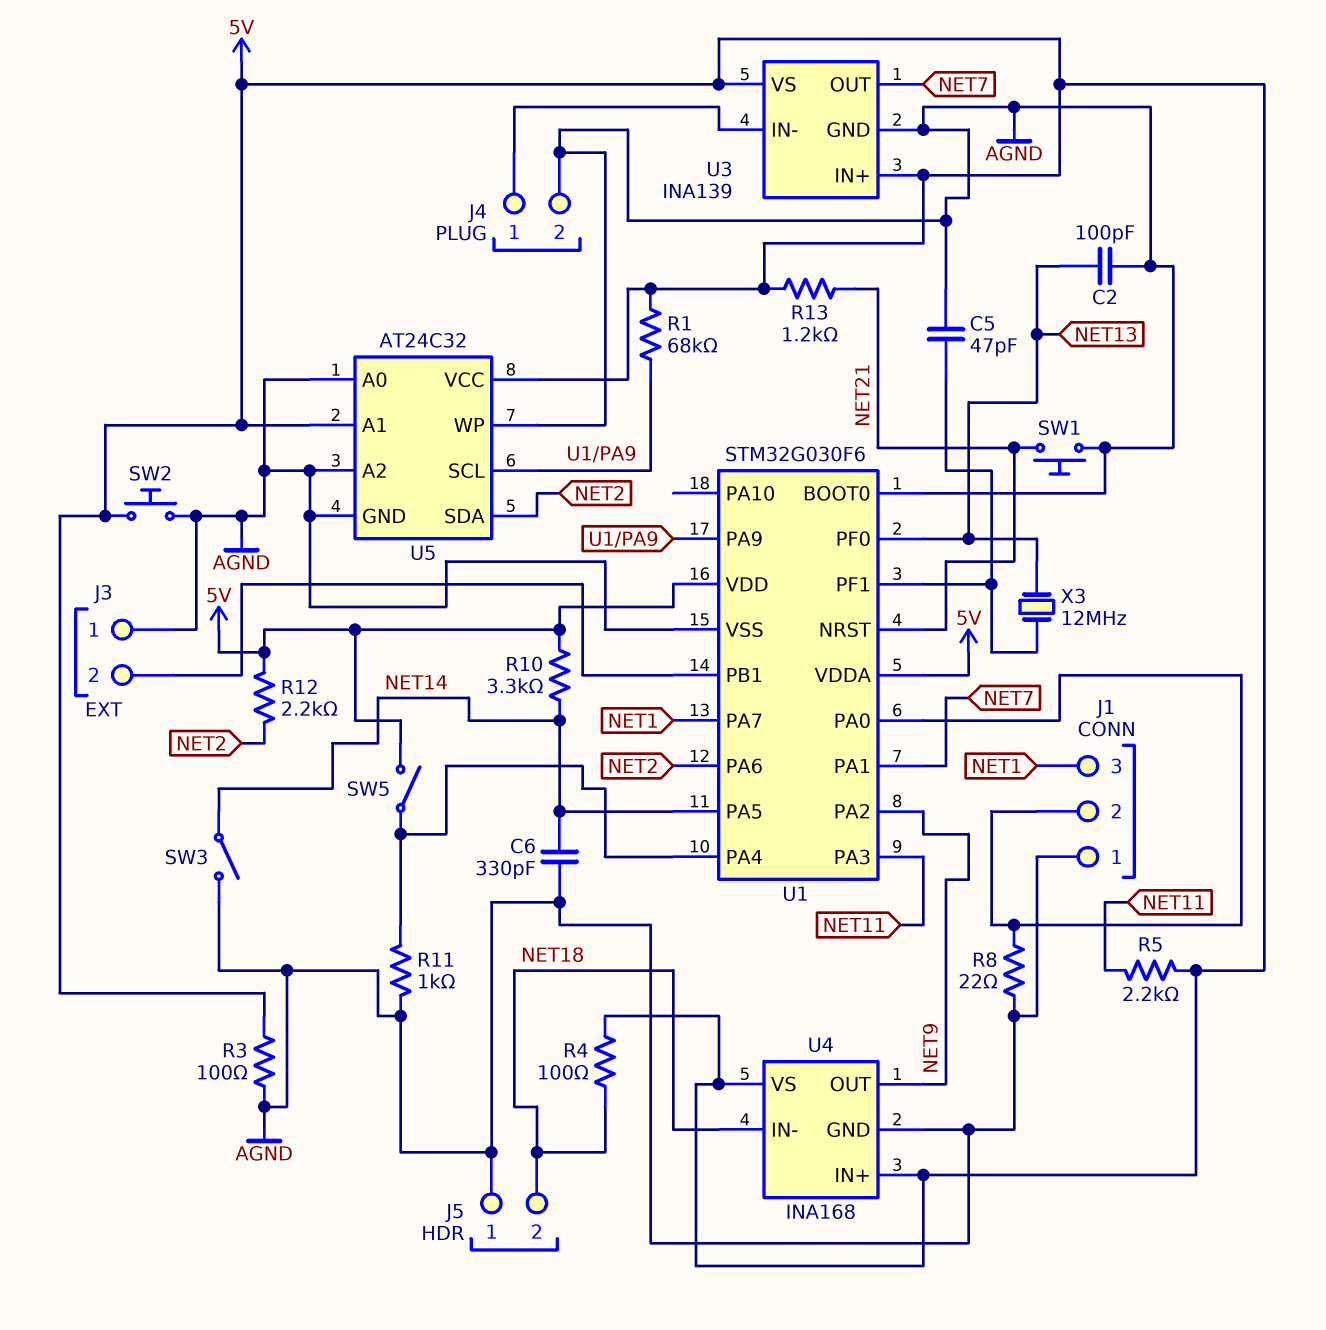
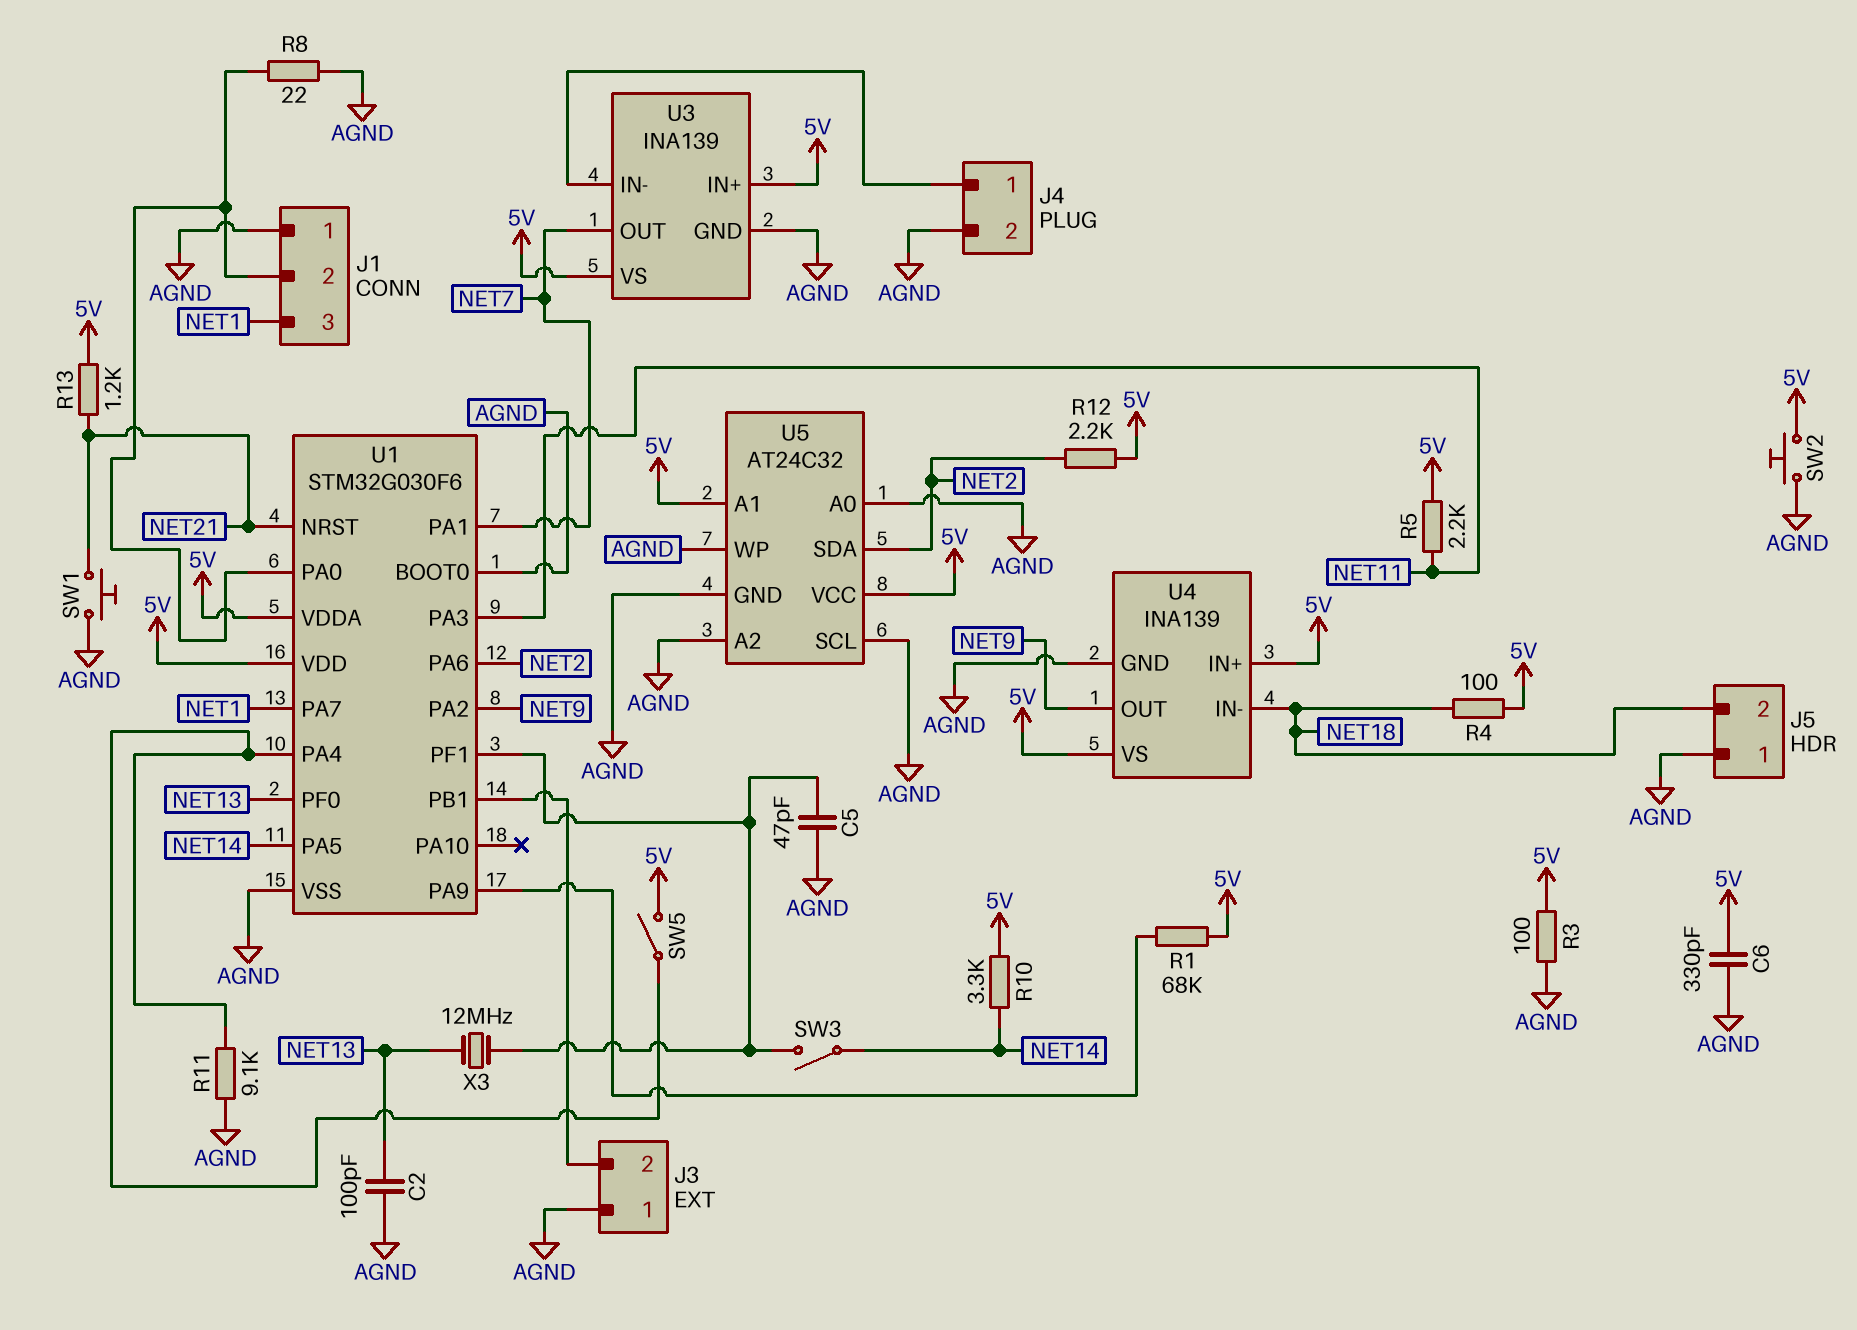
C6: 330pF (AGND, NET14) -> 330pF (5V, AGND)
R11: 1k (AGND, U1/PA4) -> 9.1k (AGND, U1/PA4)
SW3: switch (AGND, NET14) -> switch (NET14, U1/PF1)
U4: INA168 -> INA139
U5 pin SCL: U1/PA9 -> AGND

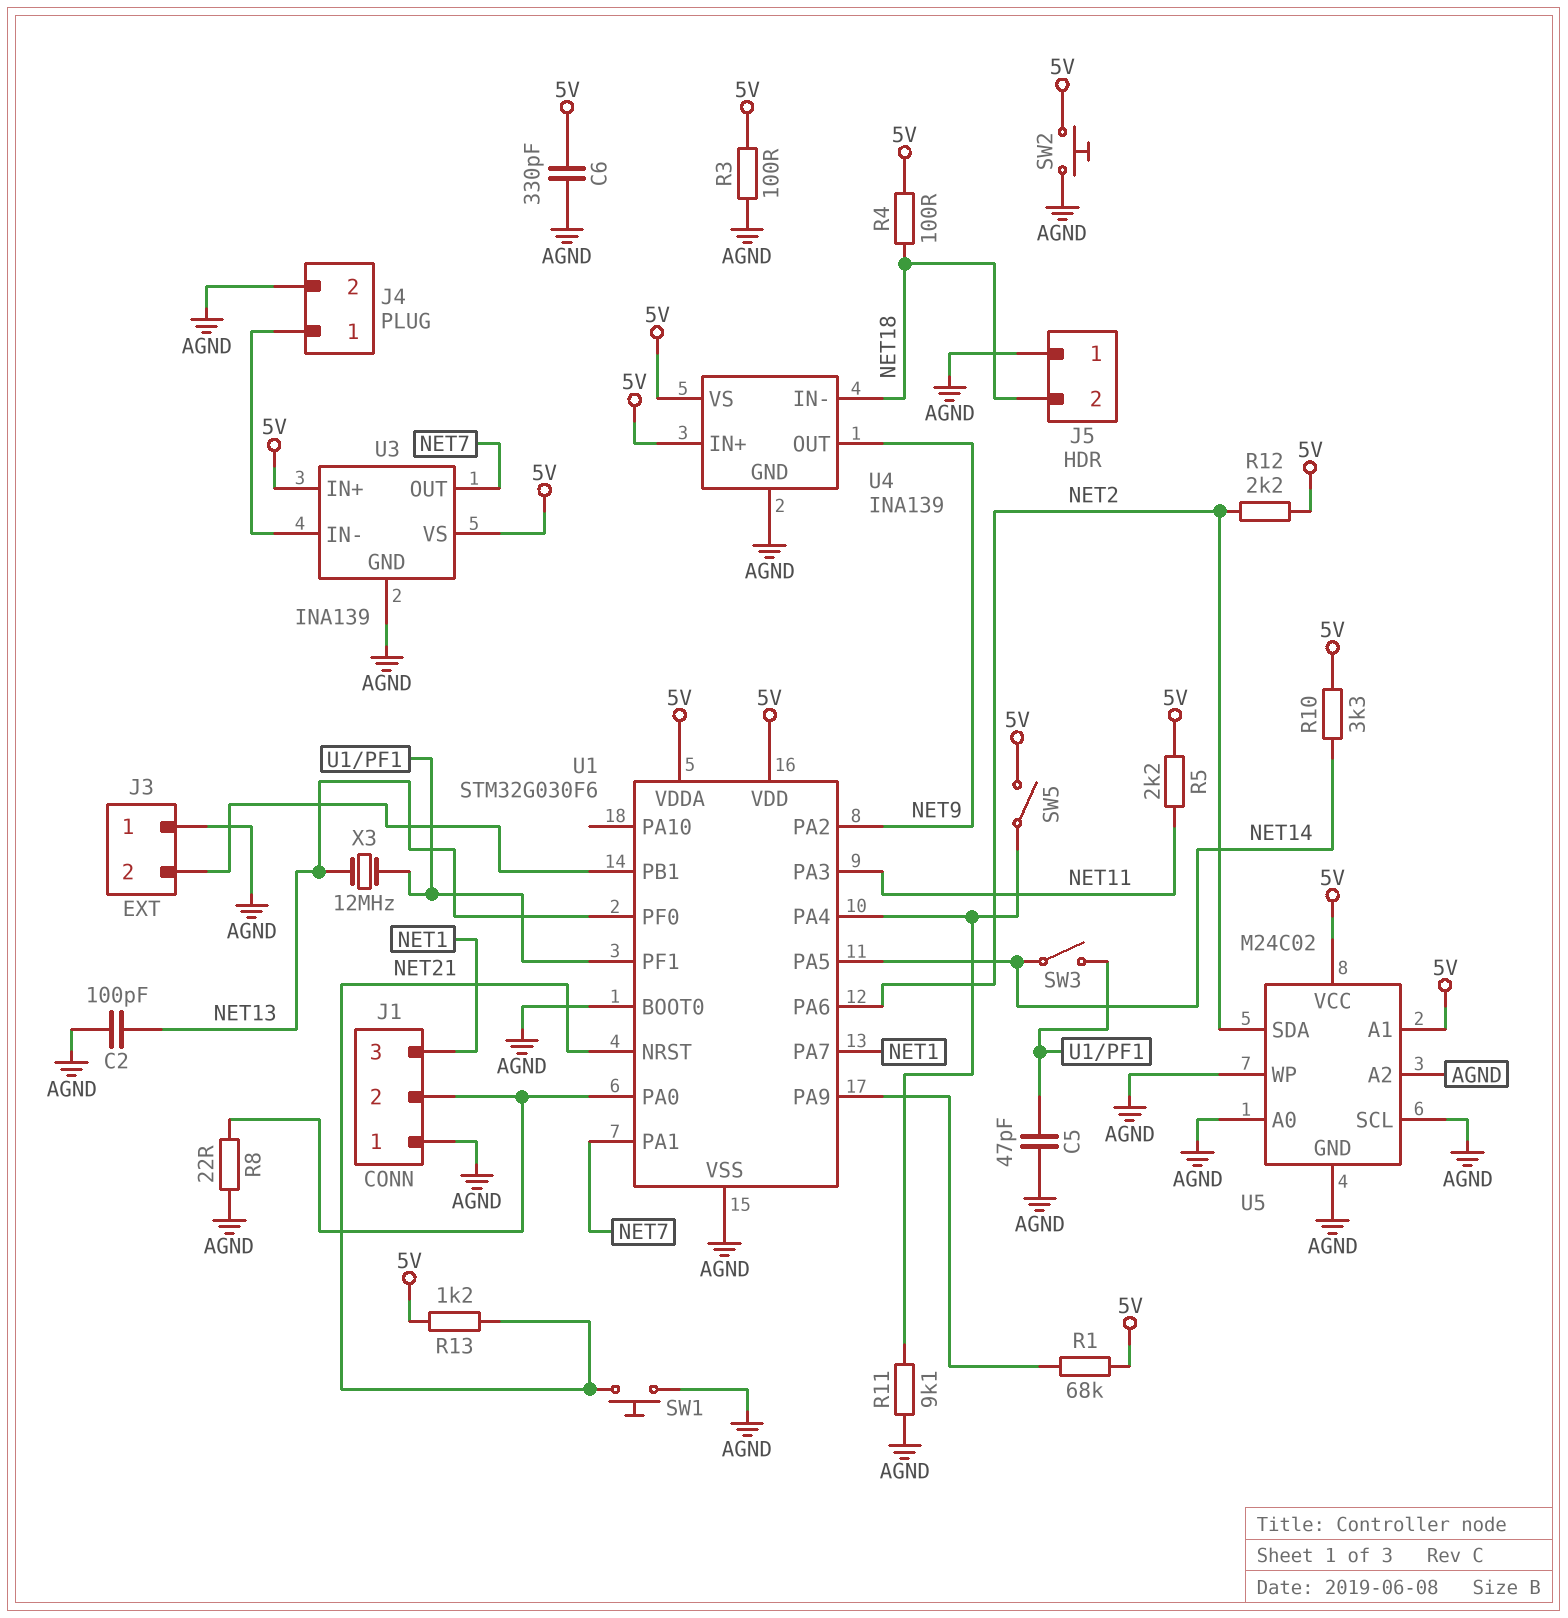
U5: AT24C32 -> M24C02

